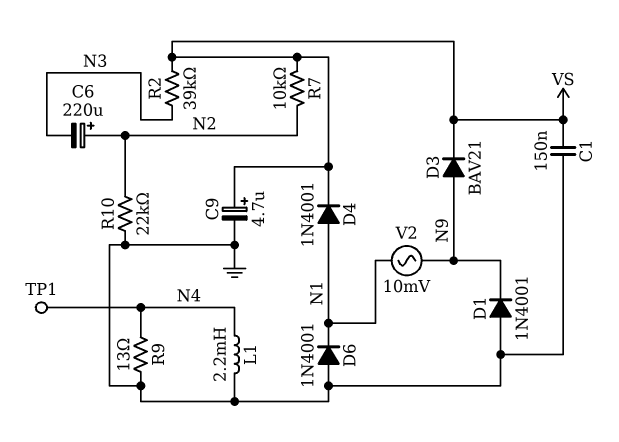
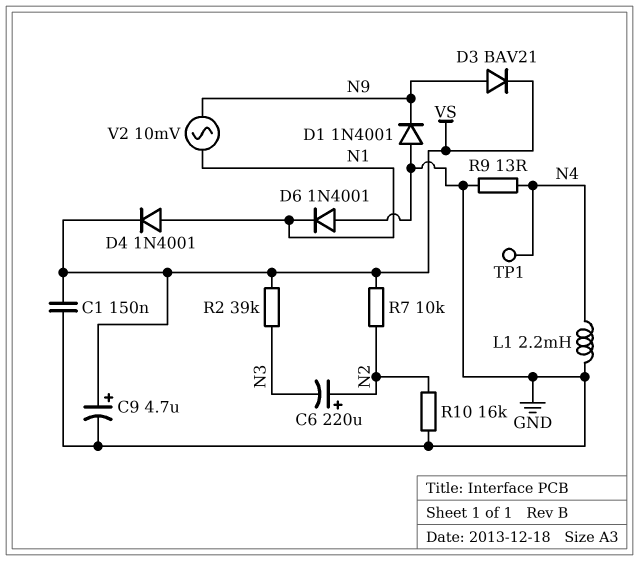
R10: 22k (GND, N2) -> 16k (GND, N2)

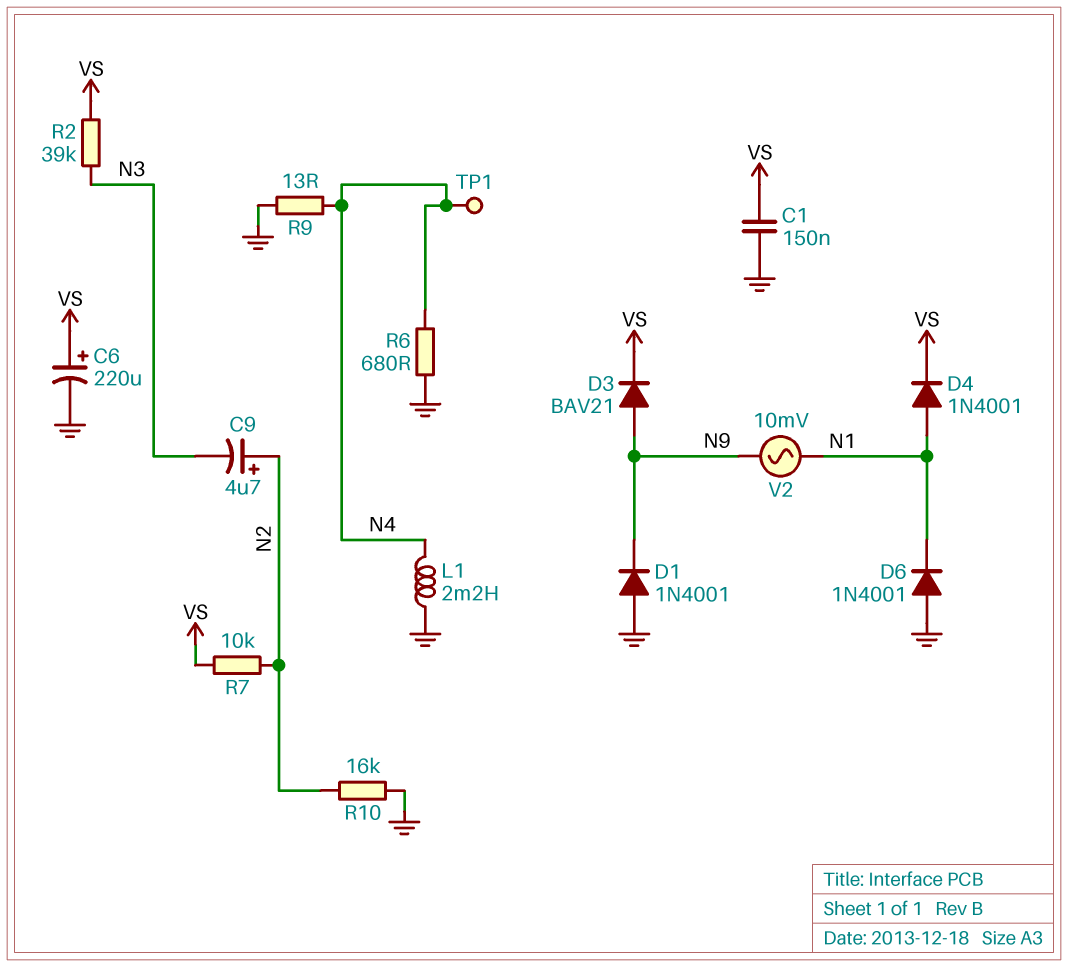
C6: 220uF (plus N2, minus N3) -> 220uF (plus VS, minus GND)
C9: 4.7uF (plus VS, minus GND) -> 4.7uF (plus N2, minus N3)
R6: none -> 680 (GND, N4)

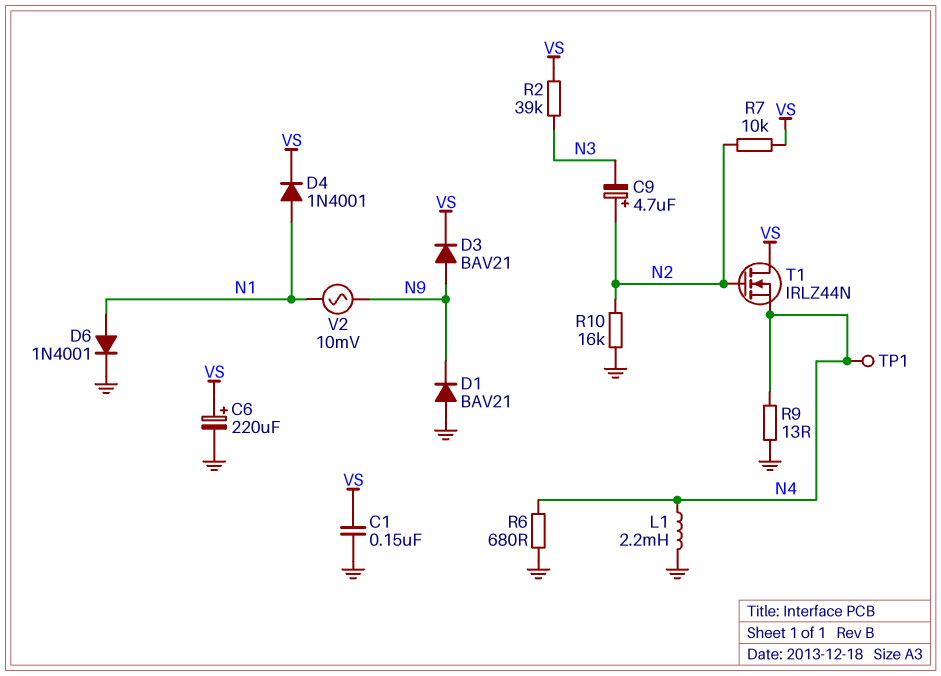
D1: diode 1N4001 (A GND, K N9) -> diode BAV21 (A GND, K N9)
D6: diode 1N4001 (A GND, K N1) -> diode 1N4001 (A N1, K GND)
T1: none -> NMOS IRLZ44N (G N2, D VS, S N4)

